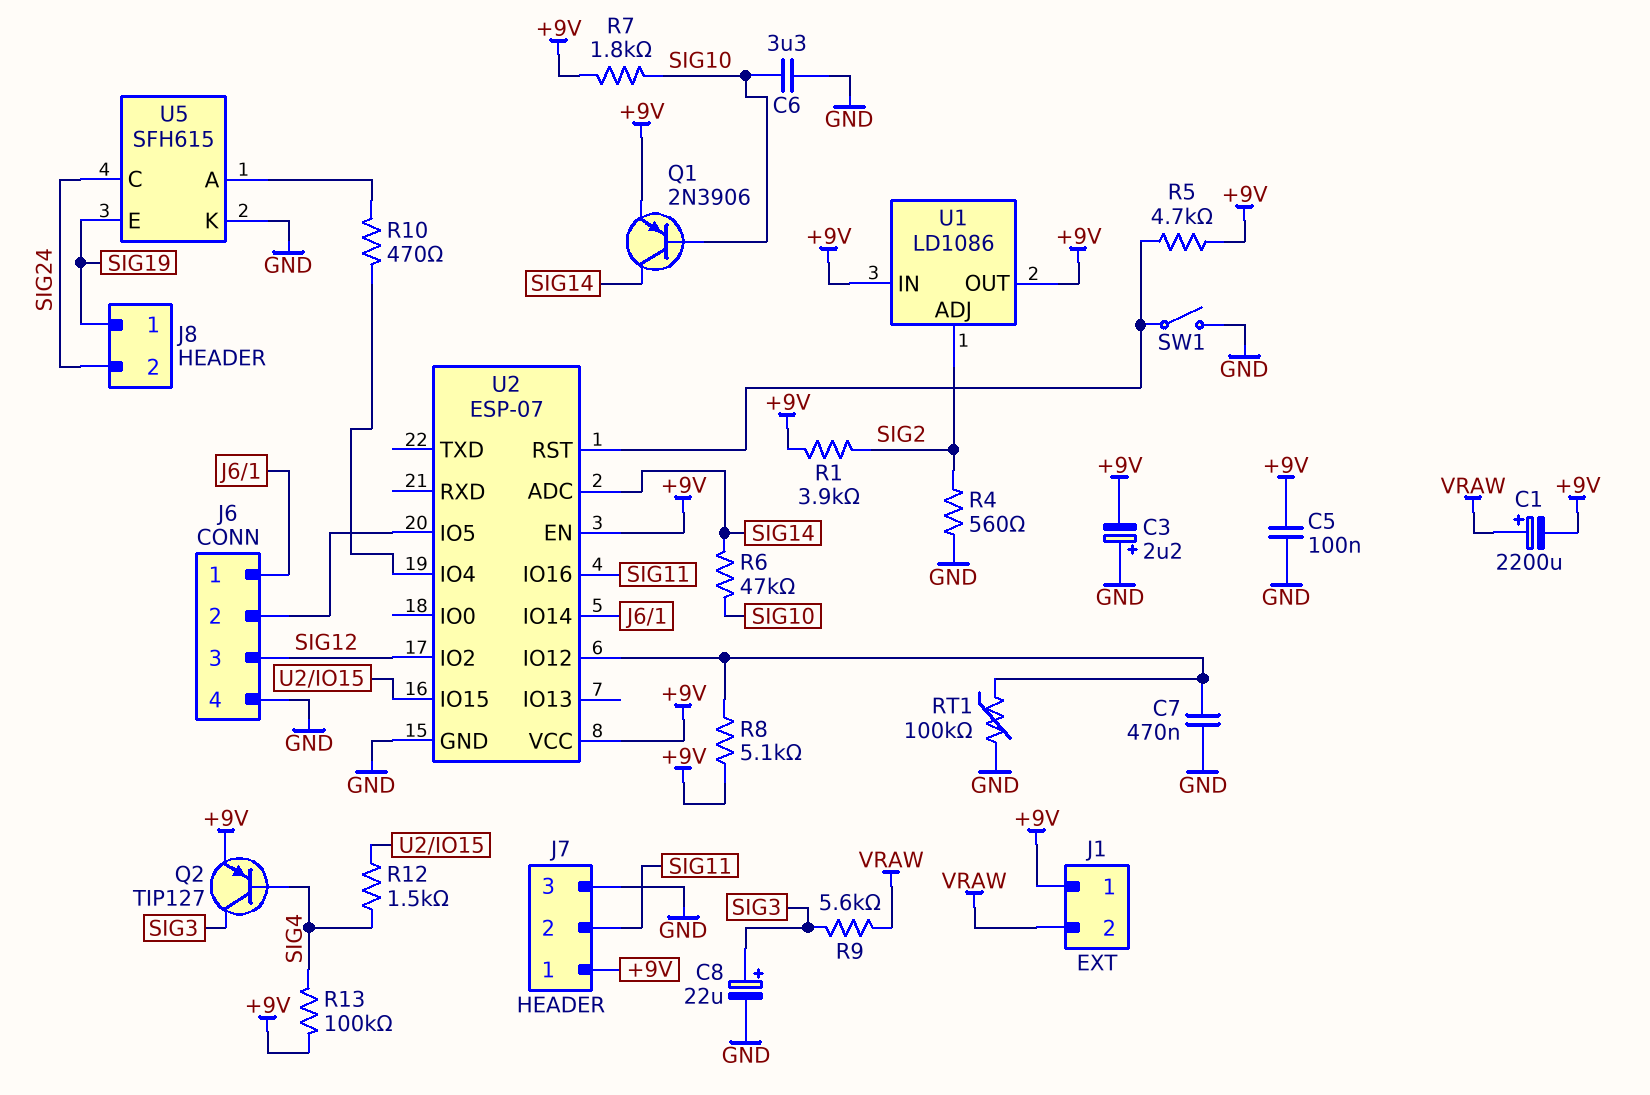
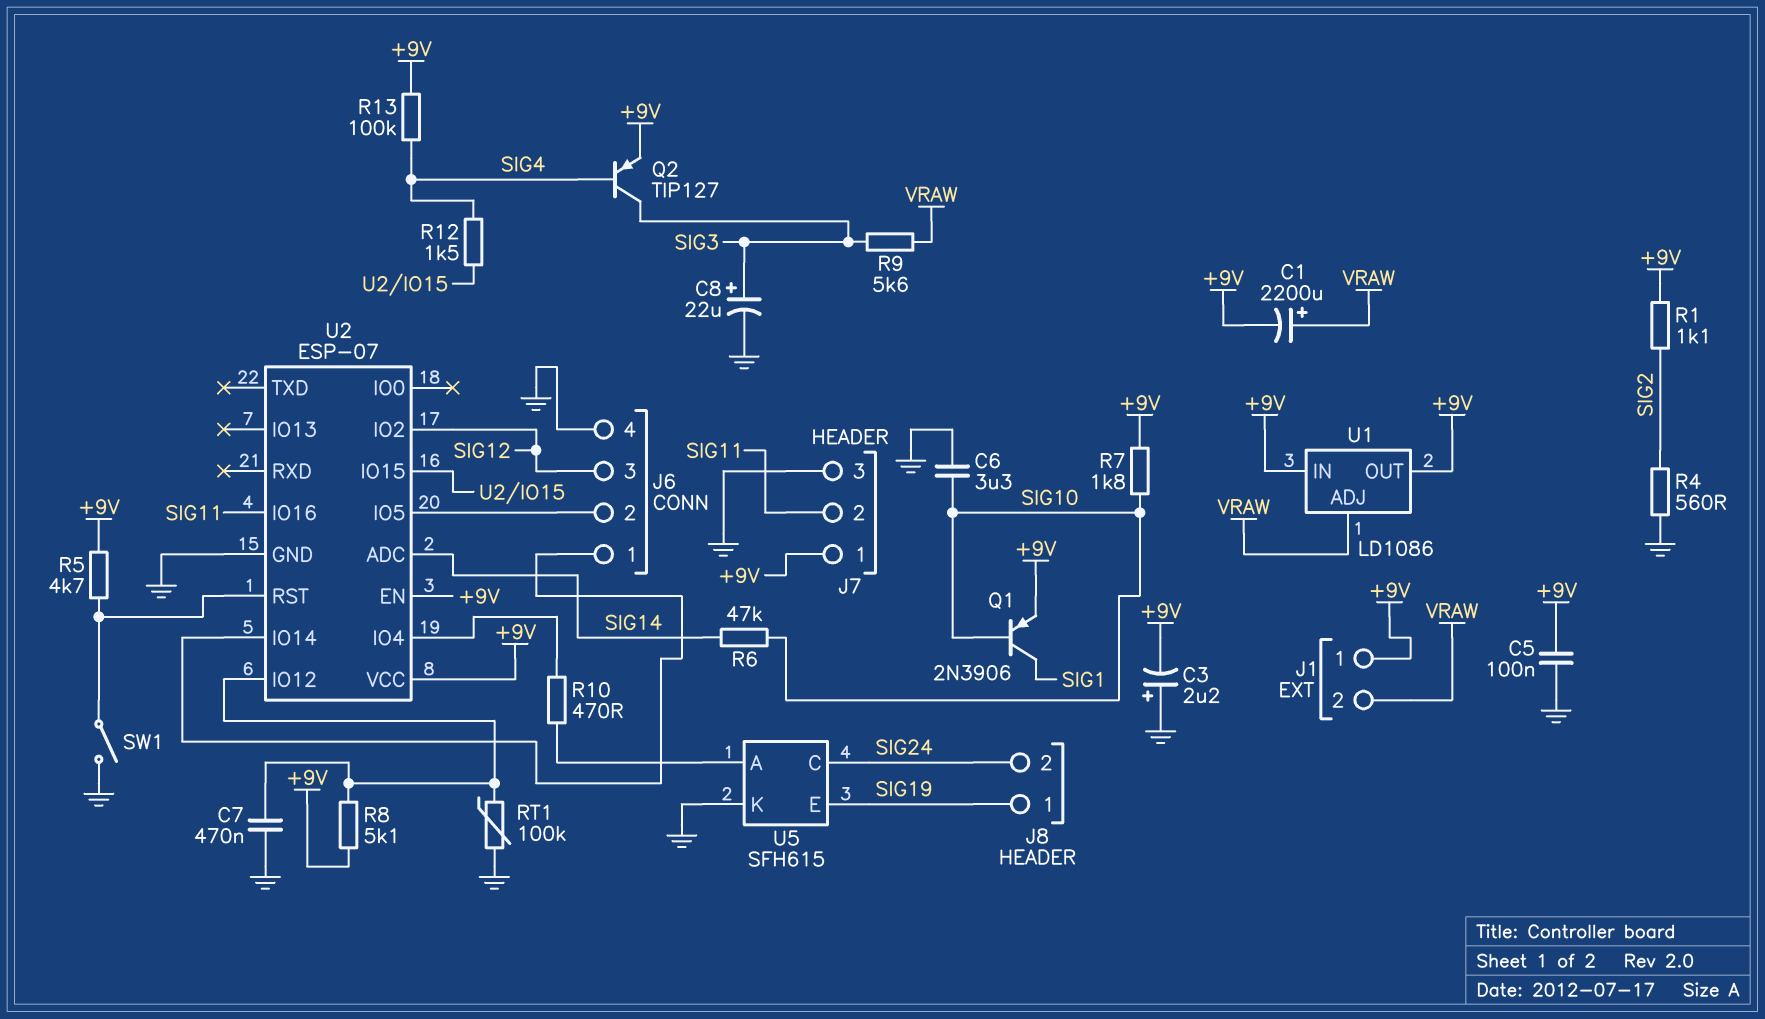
Q1: PNP 2N3906 (B SIG10, C SIG14, E +9V) -> PNP 2N3906 (B SIG10, C SIG1, E +9V)
R1: 3.9k (+9V, SIG2) -> 1.1k (+9V, SIG2)
U1 pin ADJ: SIG2 -> VRAW

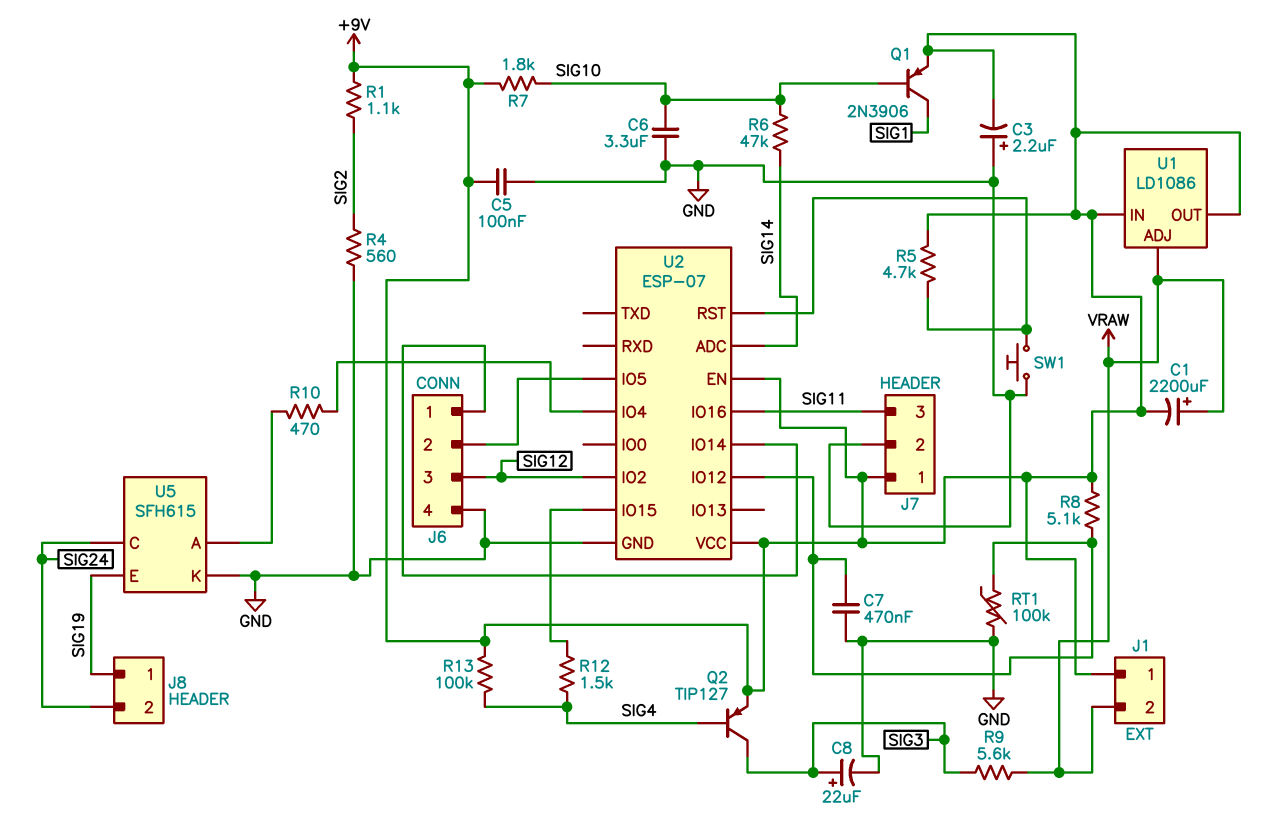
J7 pin 2: SIG11 -> GND
J7 pin 3: GND -> SIG11
SW1: switch (GND, U2/RST) -> button (GND, U2/RST)

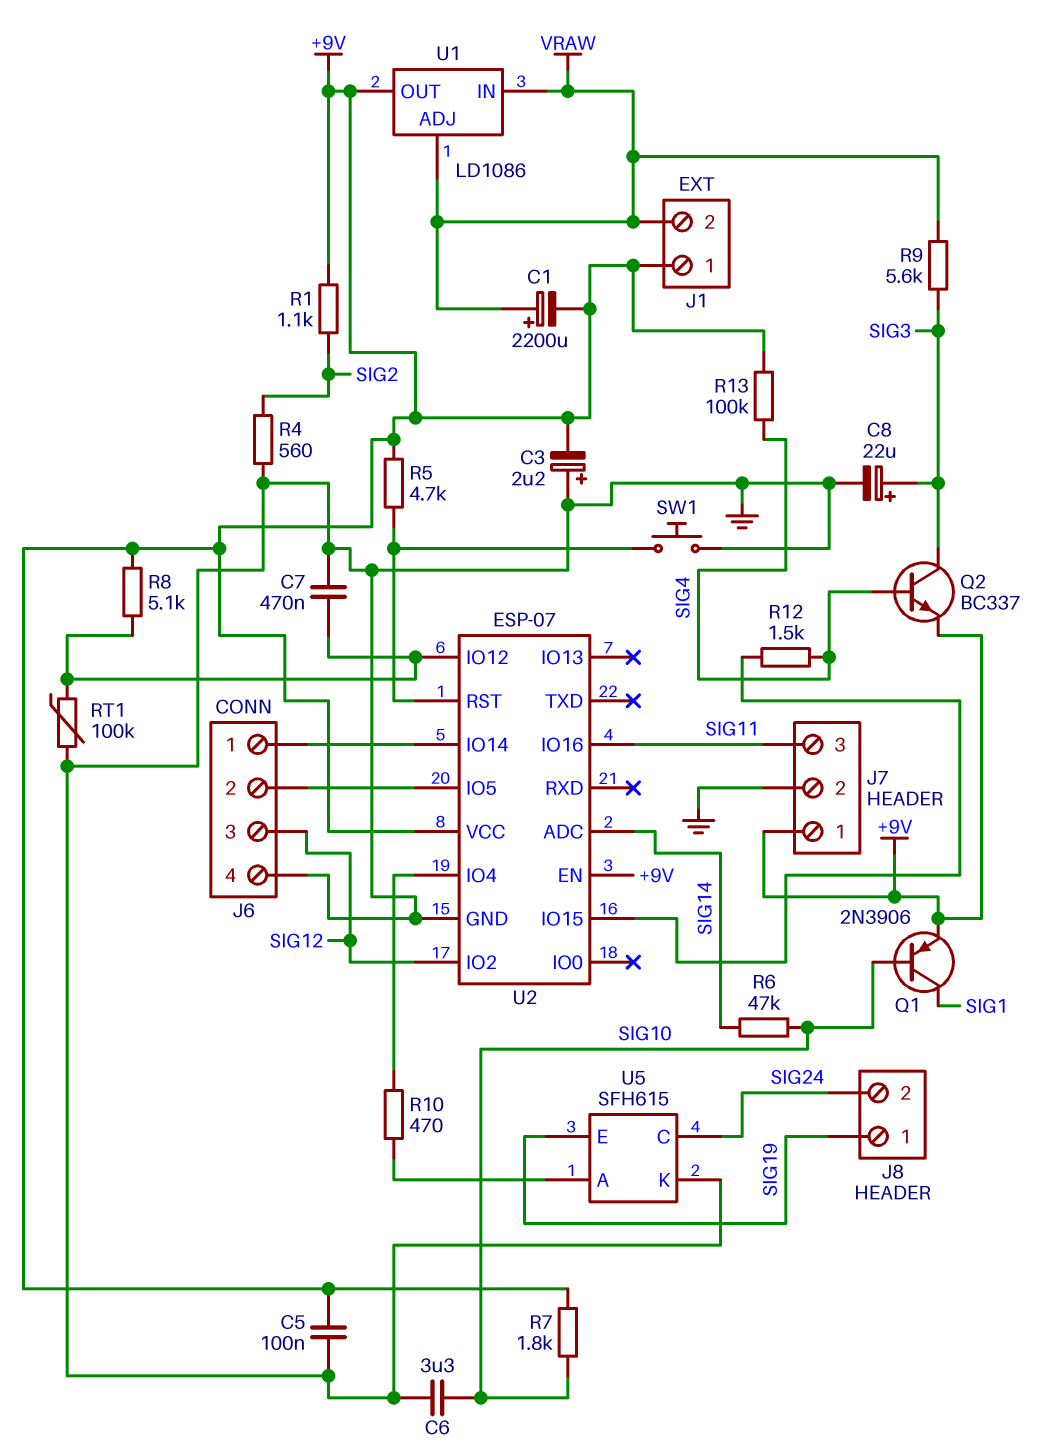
Q2: PNP TIP127 (B SIG4, C SIG3, E +9V) -> NPN BC337 (B SIG4, C SIG3, E +9V)
U1 pin IN: +9V -> VRAW

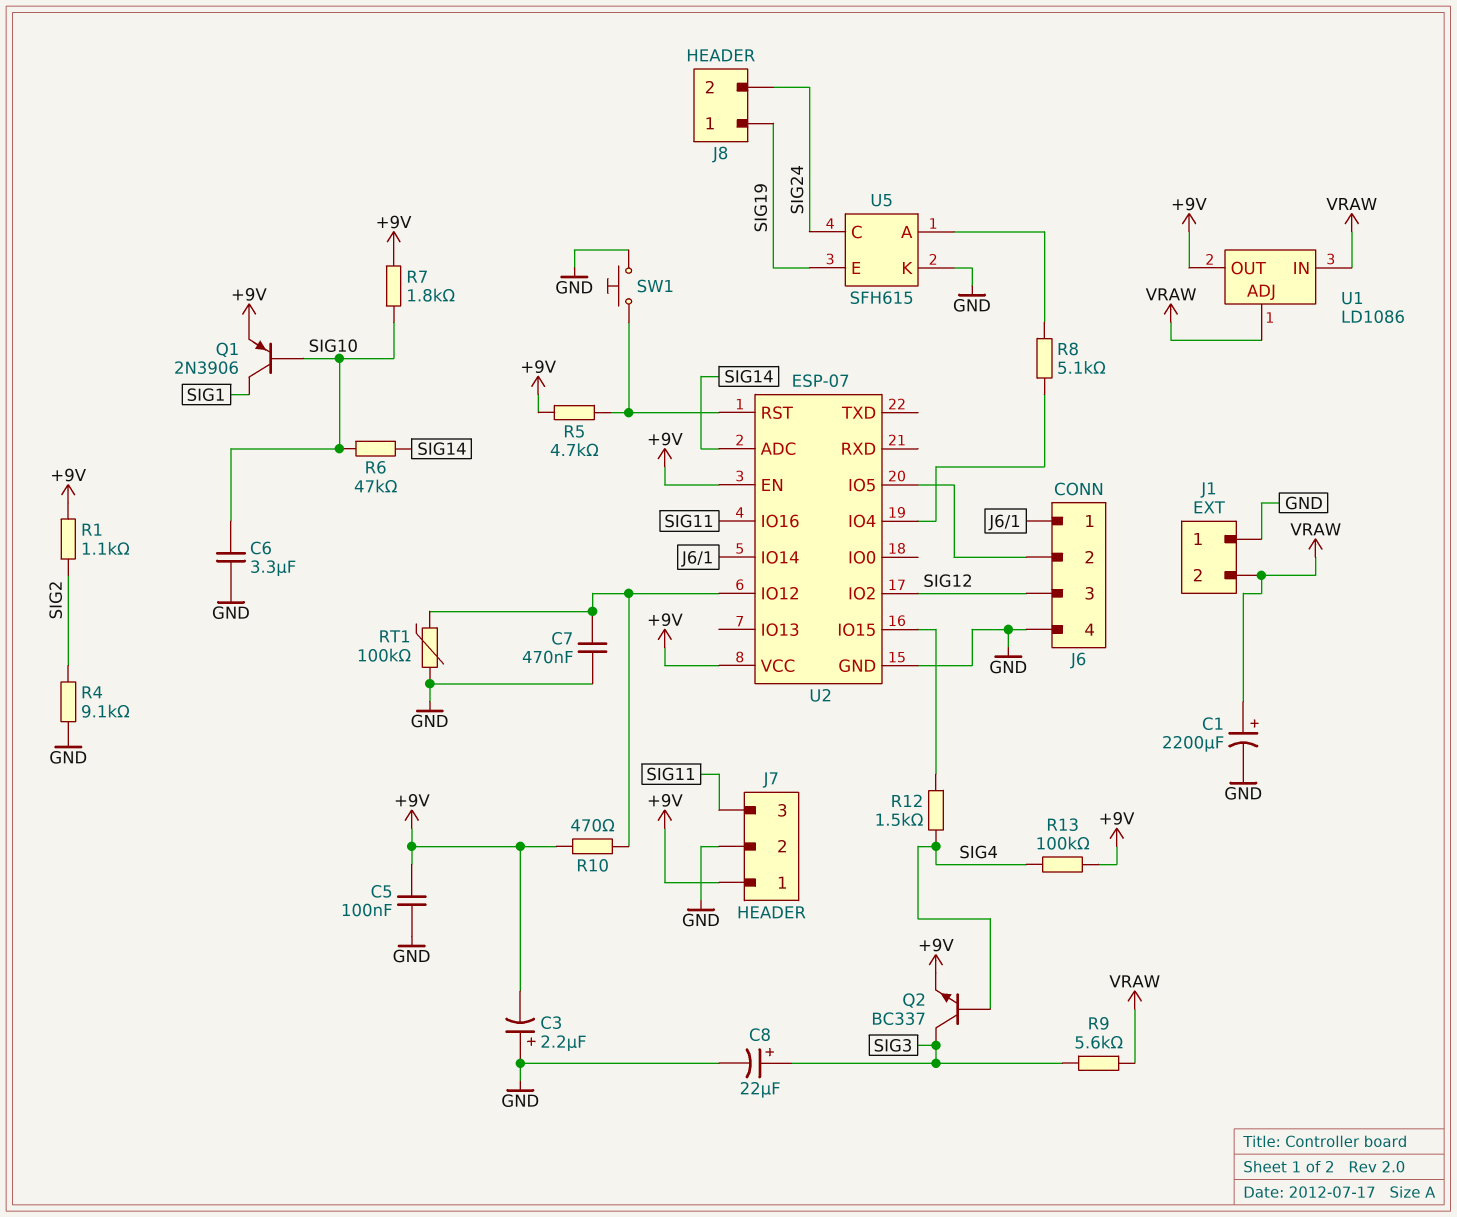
C1: 2200uF (plus VRAW, minus +9V) -> 2200uF (plus VRAW, minus GND)
J1 pin 1: +9V -> GND
R4: 560 (GND, SIG2) -> 9.1k (GND, SIG2)
R8: 5.1k (+9V, U2/IO12) -> 5.1k (U2/IO4, U5/A)
R10: 470 (U2/IO4, U5/A) -> 470 (+9V, U2/IO12)

